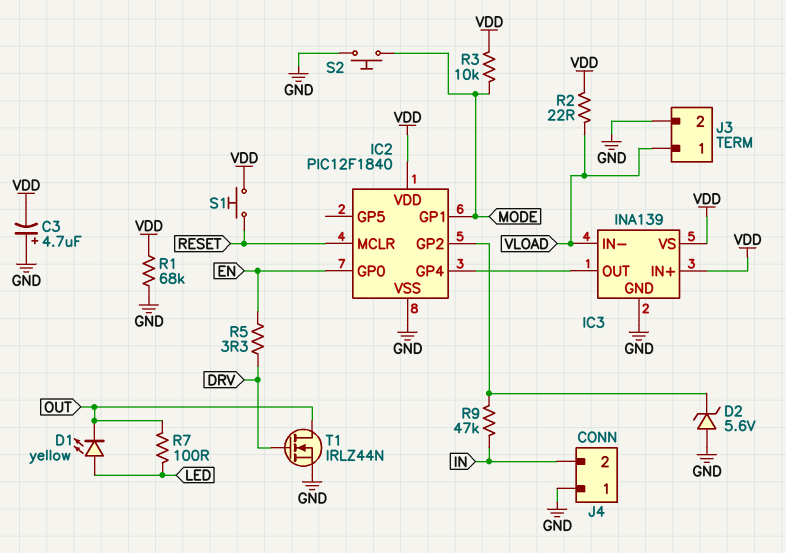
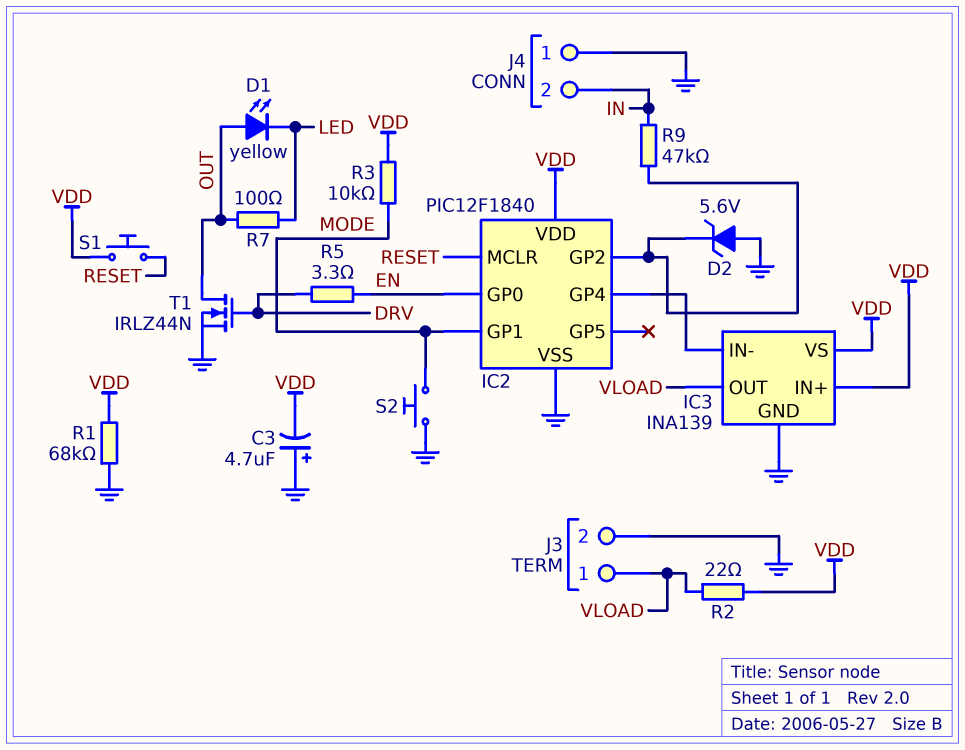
D1: LED yellow (A LED, K OUT) -> LED yellow (A OUT, K LED)
IC3 pin IN-: VLOAD -> IC2/GP4
IC3 pin OUT: IC2/GP4 -> VLOAD

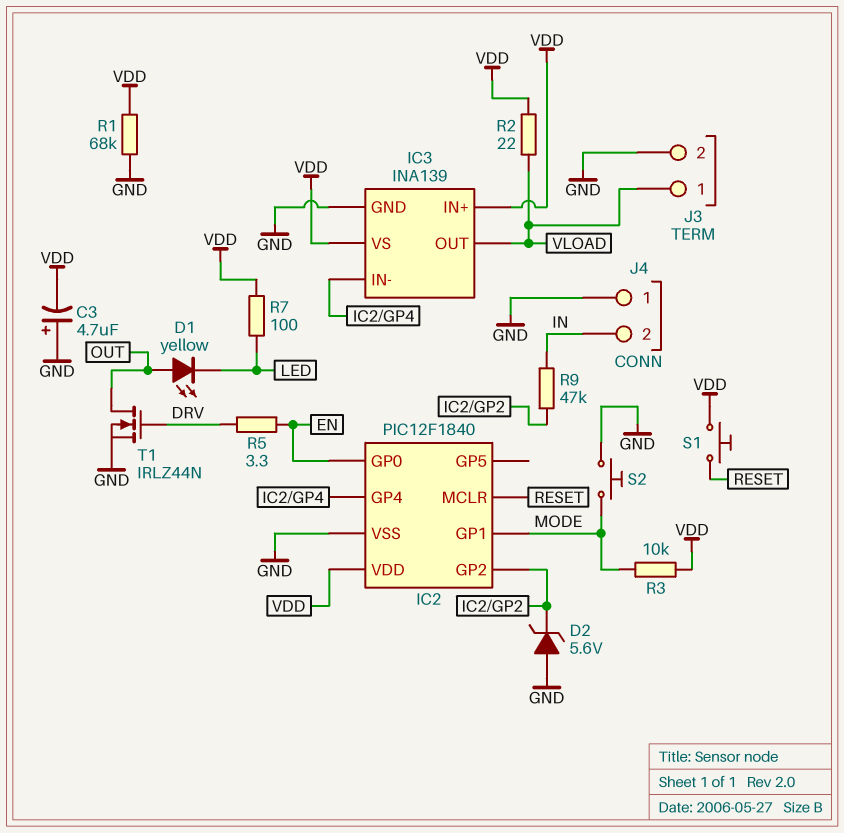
R7: 100 (LED, OUT) -> 100 (LED, VDD)

